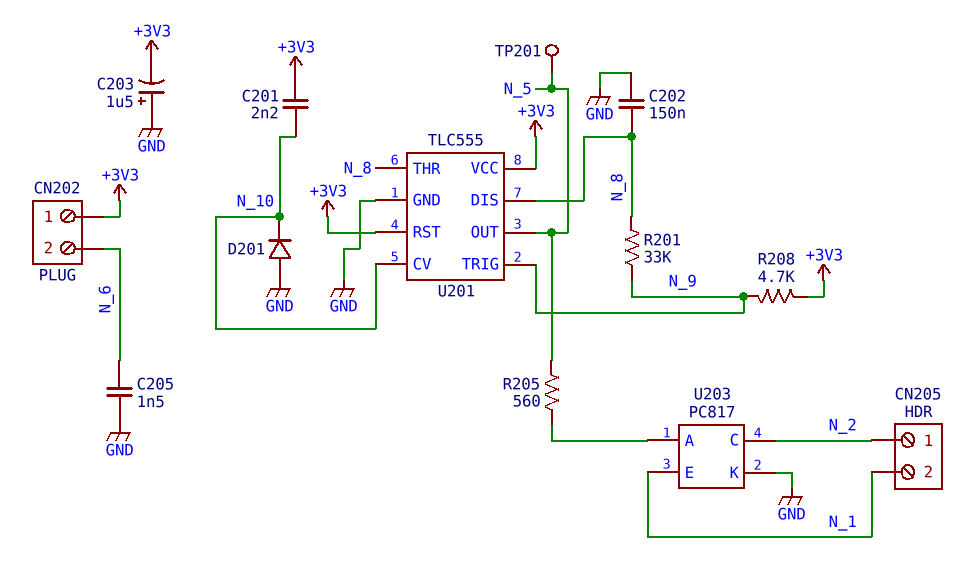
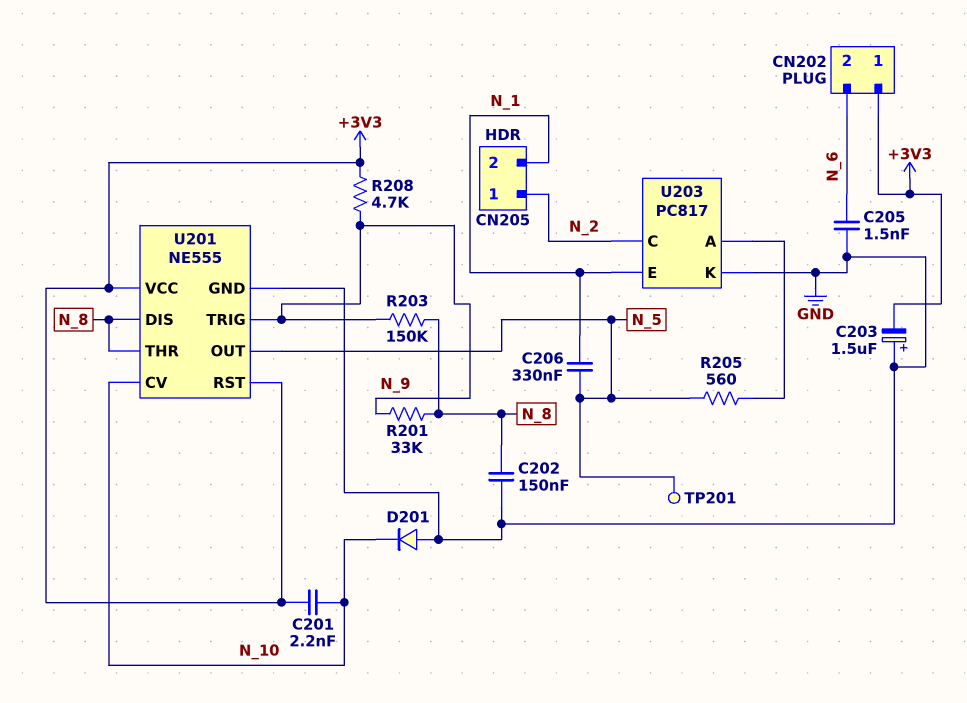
C206: none -> 330nF (N_1, N_5)
R203: none -> 150k (N_8, N_9)
U201: TLC555 -> NE555

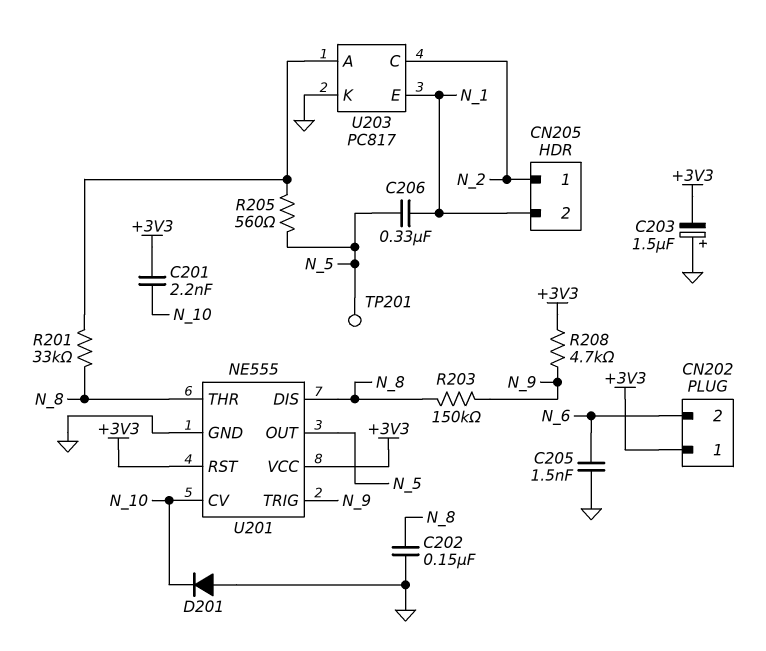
R201: 33k (N_8, N_9) -> 33k (N_8, U203/A)

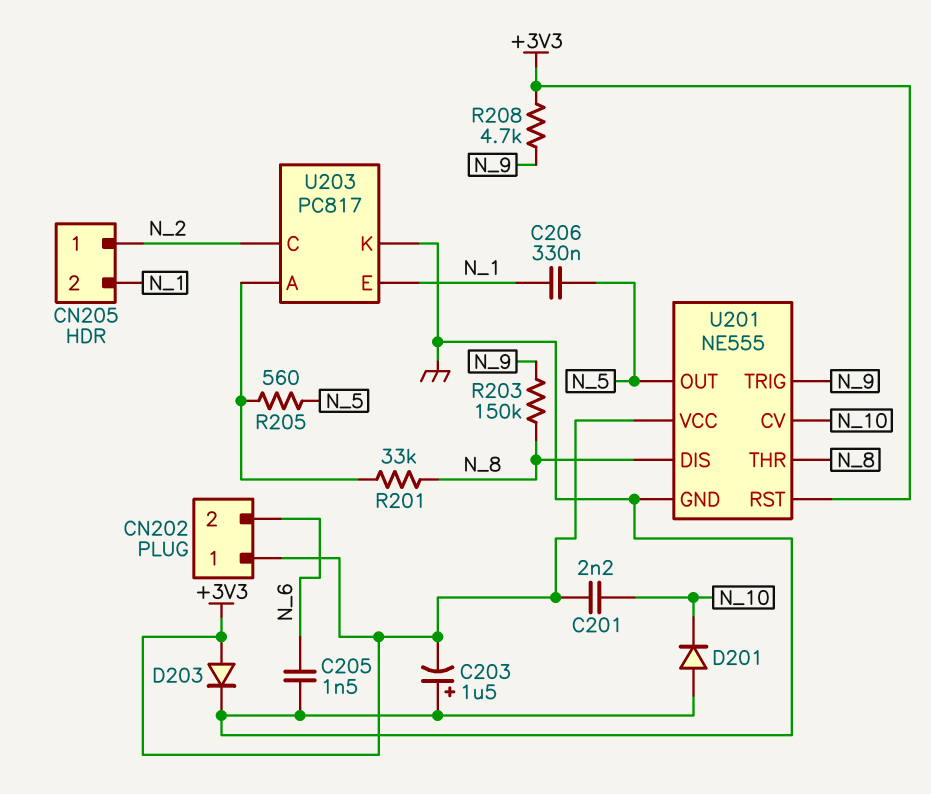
C202: 150nF (GND, N_8) -> none
D203: none -> diode (A +3V3, K GND)
TP201: test point (N_5) -> none

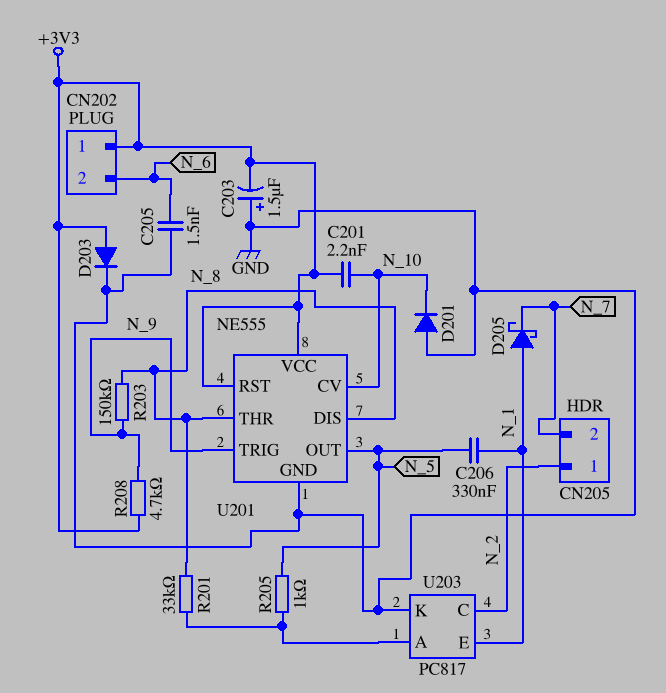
CN205 pin 2: N_1 -> N_7
D205: none -> schottky (A N_1, K N_7)
R205: 560 (N_5, U203/A) -> 1k (N_5, U203/A)

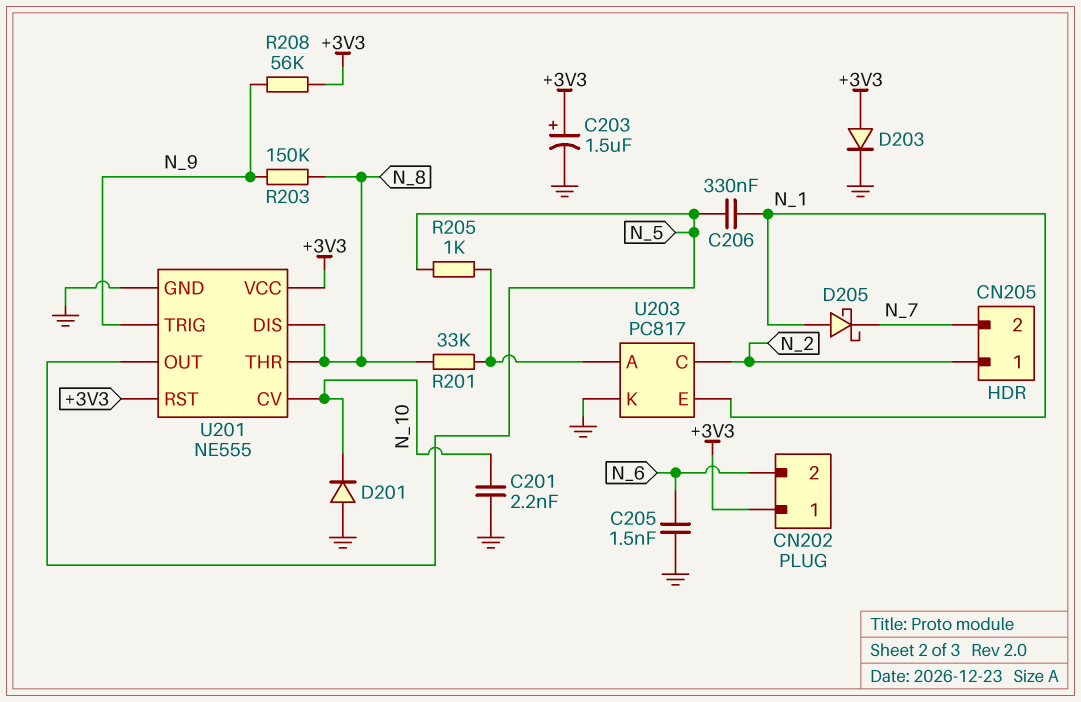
C201: 2.2nF (+3V3, N_10) -> 2.2nF (GND, N_10)
C203: 1.5uF (plus GND, minus +3V3) -> 1.5uF (plus +3V3, minus GND)
R208: 4.7k (+3V3, N_9) -> 56k (+3V3, N_9)

